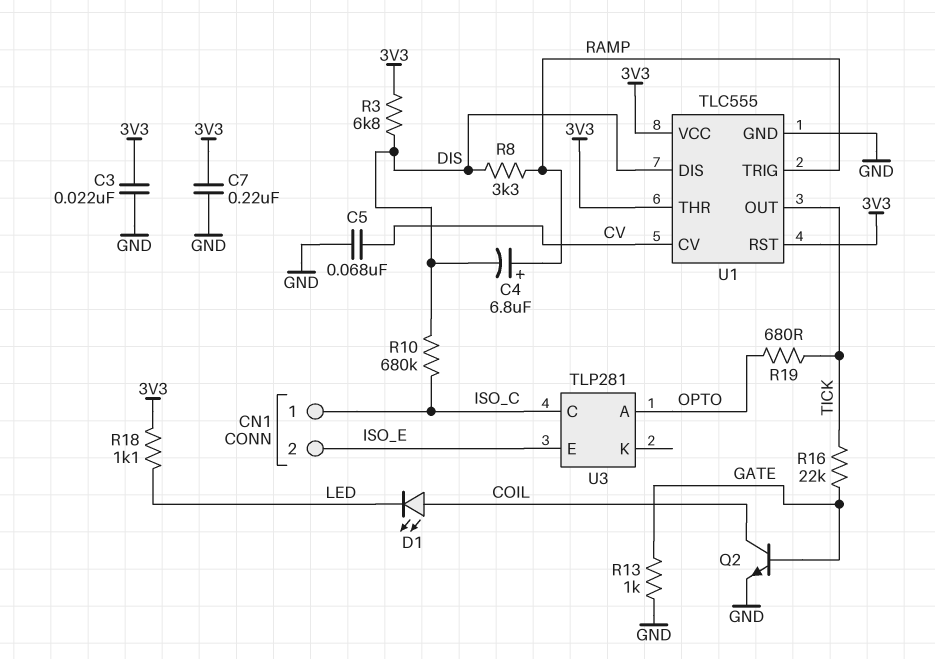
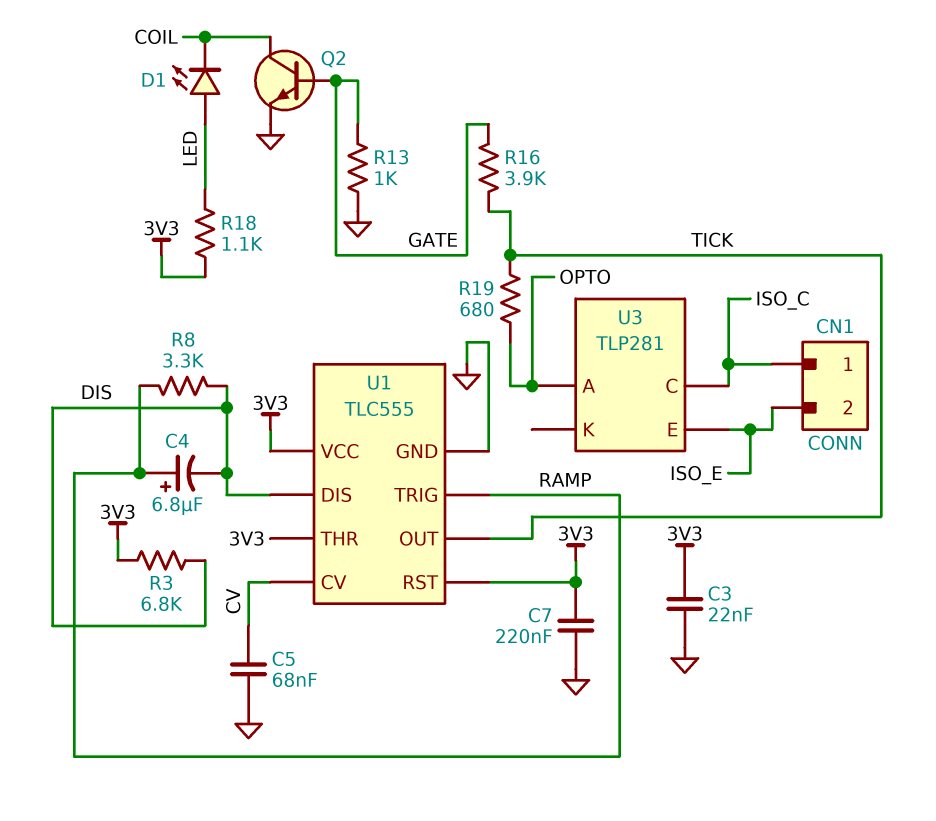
D1: LED (A COIL, K LED) -> LED (A LED, K COIL)
R10: 680k (DIS, ISO_C) -> none
R16: 22k (GATE, TICK) -> 3.9k (GATE, TICK)

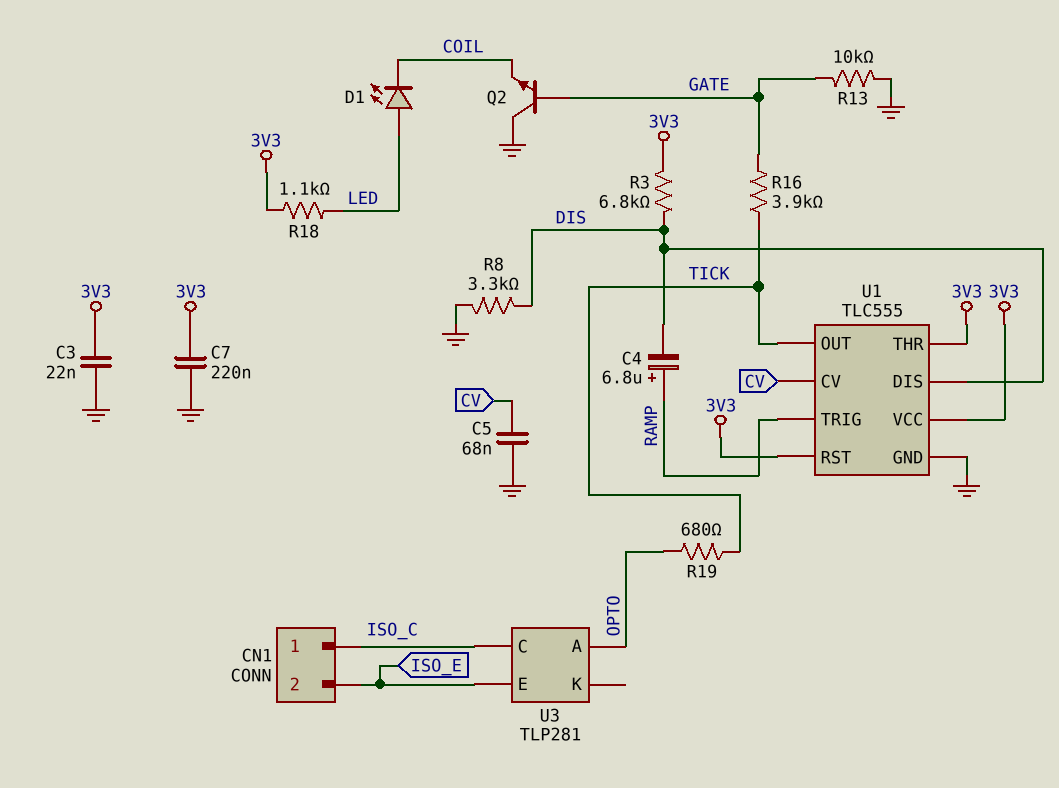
Q2: NPN (B GATE, C COIL, E GND) -> NPN (B GATE, C GND, E COIL)
R8: 3.3k (DIS, RAMP) -> 3.3k (DIS, GND)
R13: 1k (GATE, GND) -> 10k (GATE, GND)

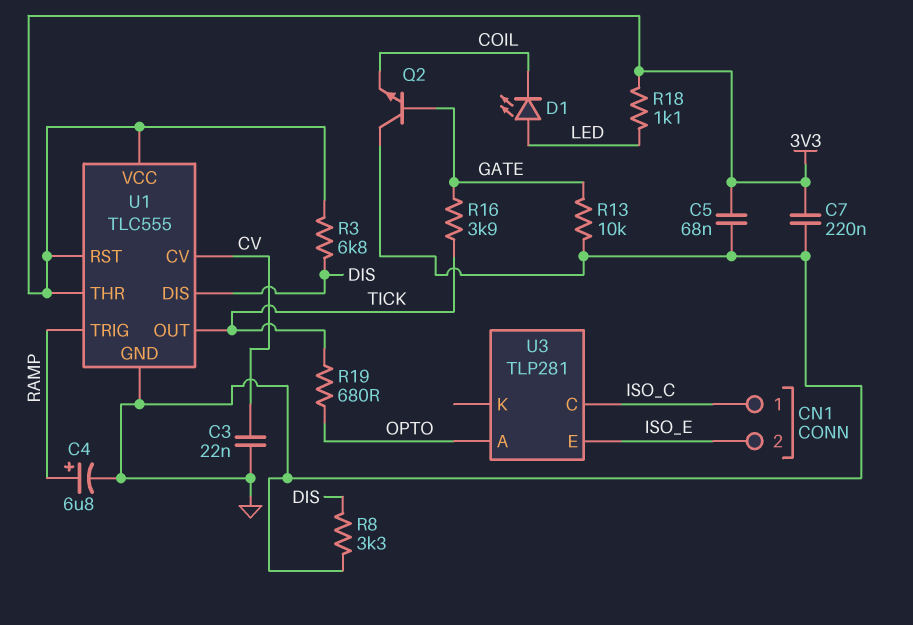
C3: 22nF (3V3, GND) -> 22nF (CV, GND)
C4: 6.8uF (plus RAMP, minus DIS) -> 6.8uF (plus RAMP, minus GND)
C5: 68nF (CV, GND) -> 68nF (3V3, GND)

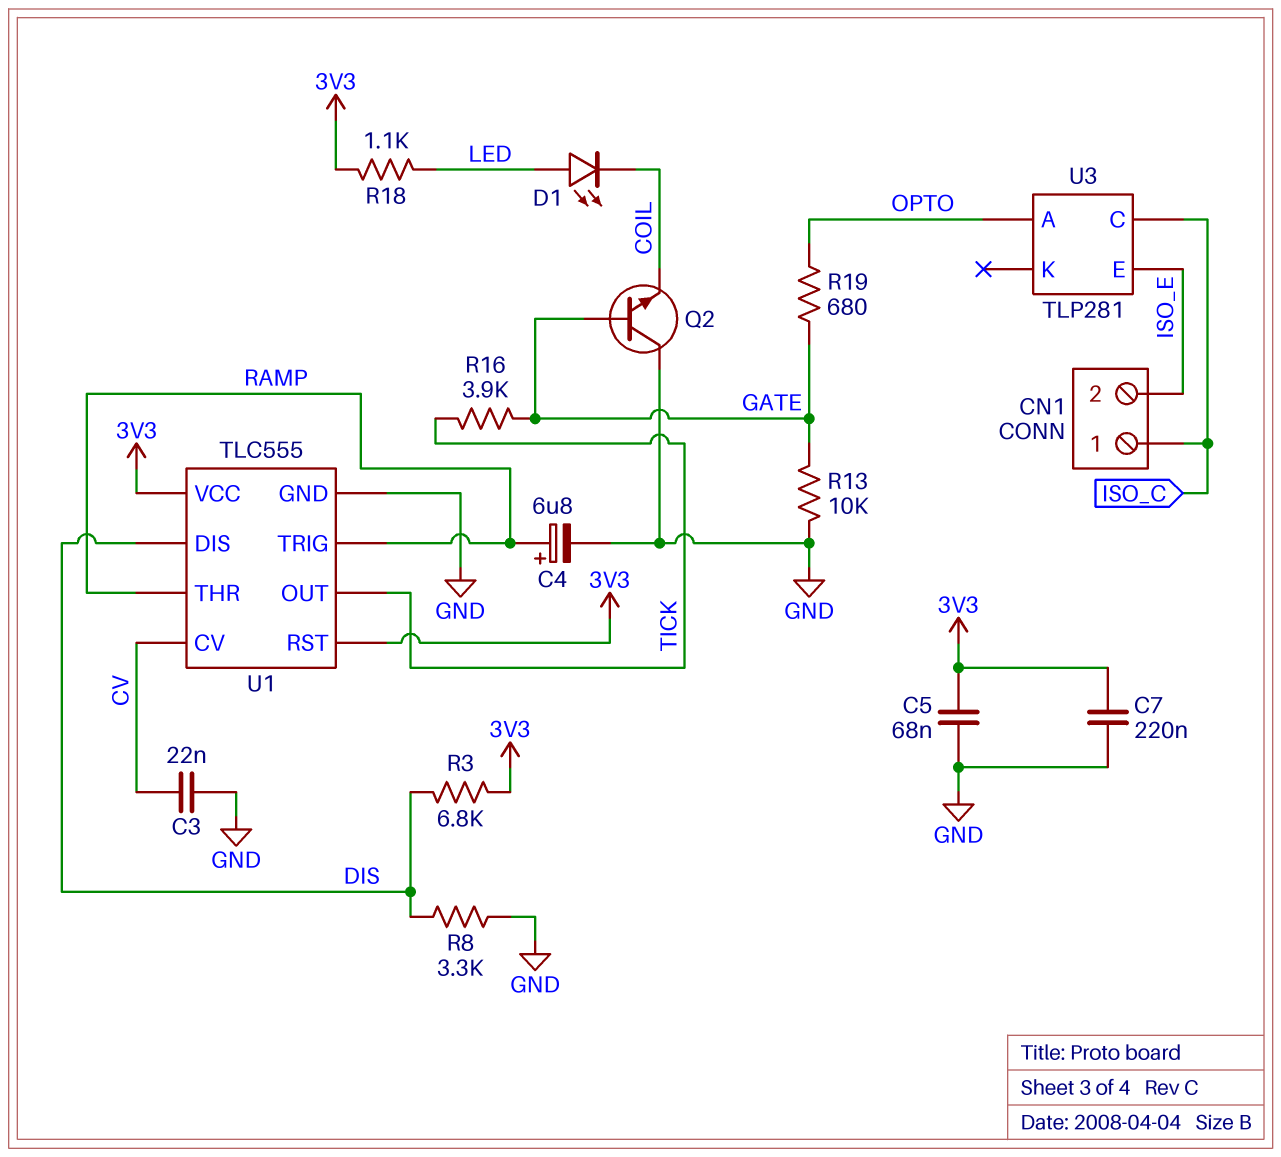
R19: 680 (OPTO, TICK) -> 680 (GATE, OPTO)
U1 pin THR: 3V3 -> RAMP

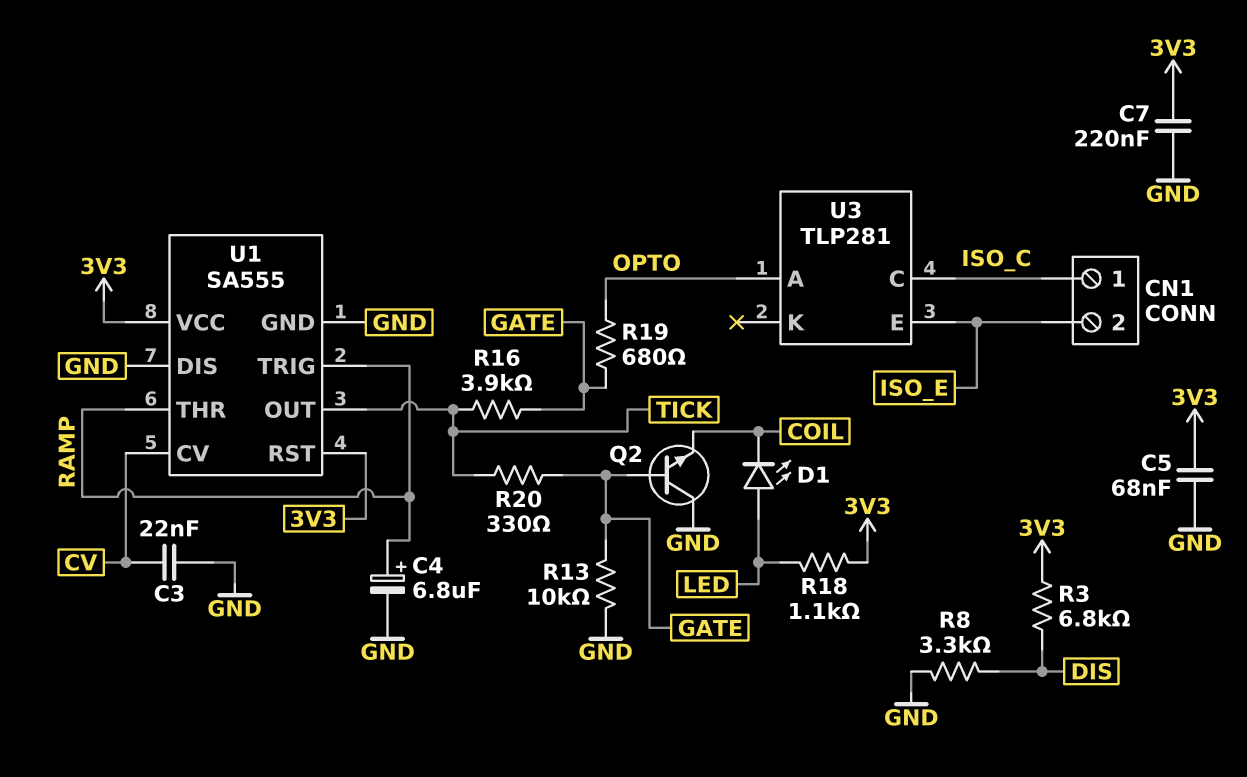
R20: none -> 330 (GATE, TICK)
U1: TLC555 -> SA555
U1 pin DIS: DIS -> GND

